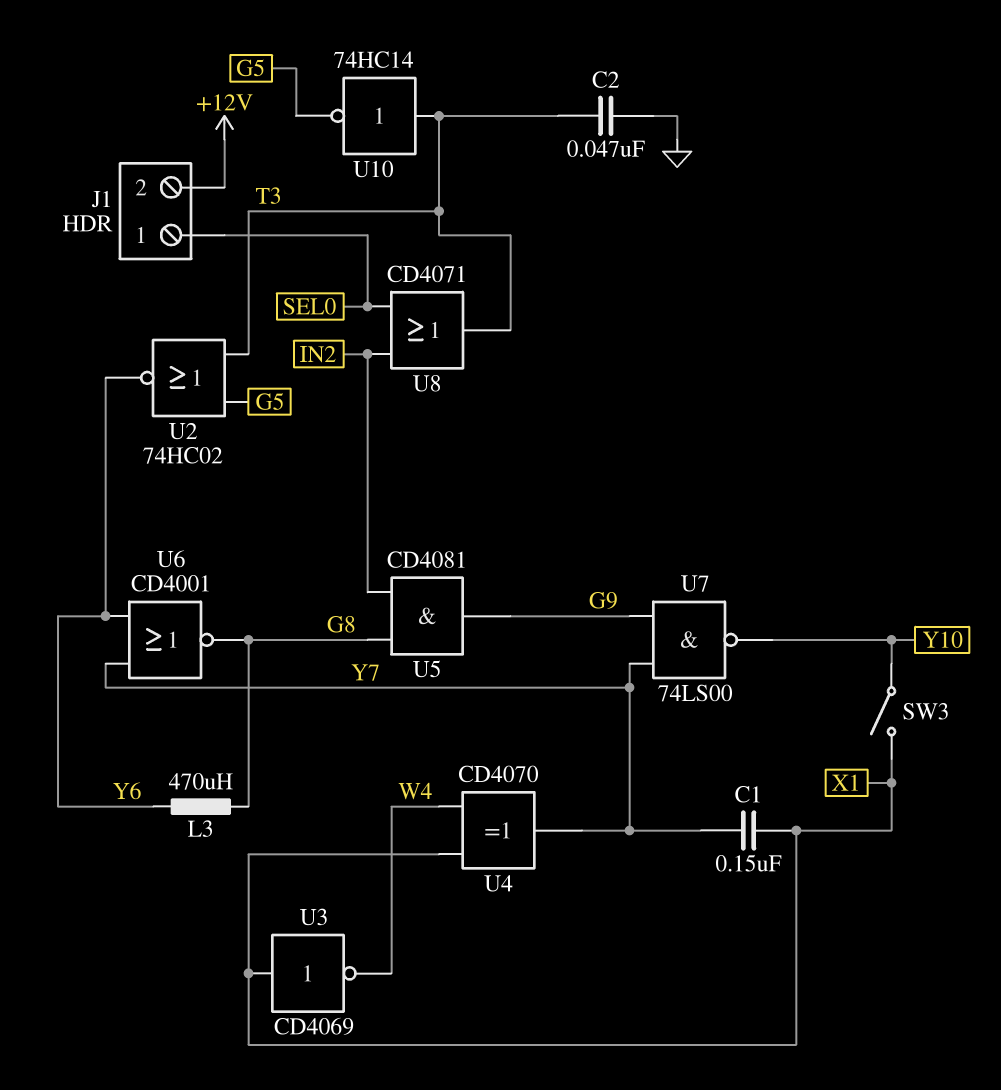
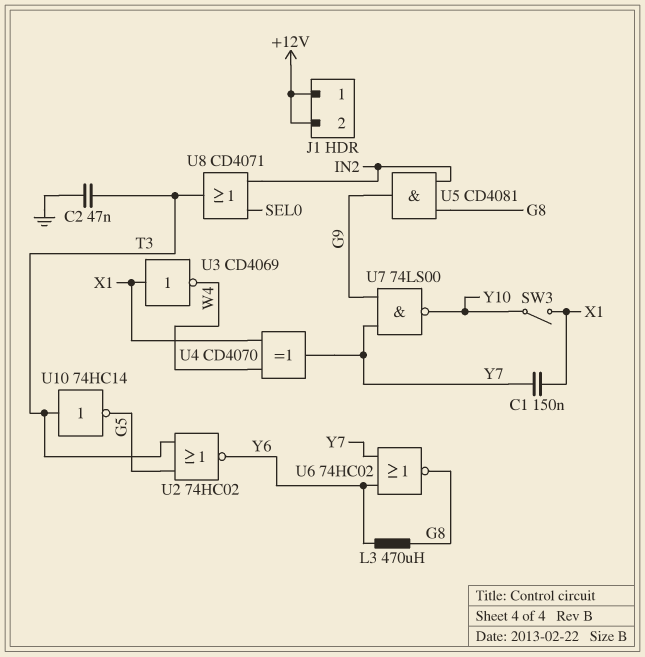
J1 pin 1: SEL0 -> +12V
U6: NOR CD4001 (in Y6, in Y7, out G8) -> NOR 74HC02 (in Y6, in Y7, out G8)

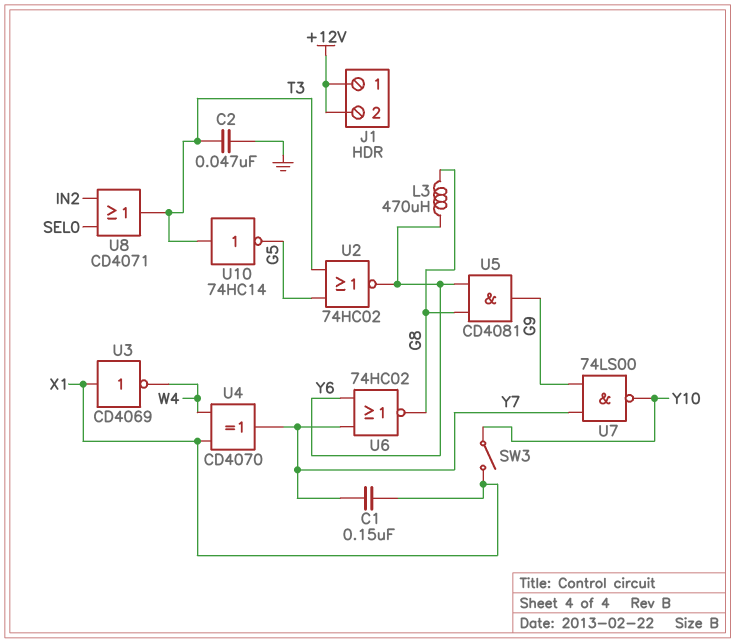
U5: AND CD4081 (in G8, in IN2, out G9) -> AND CD4081 (in G8, in Y6, out G9)

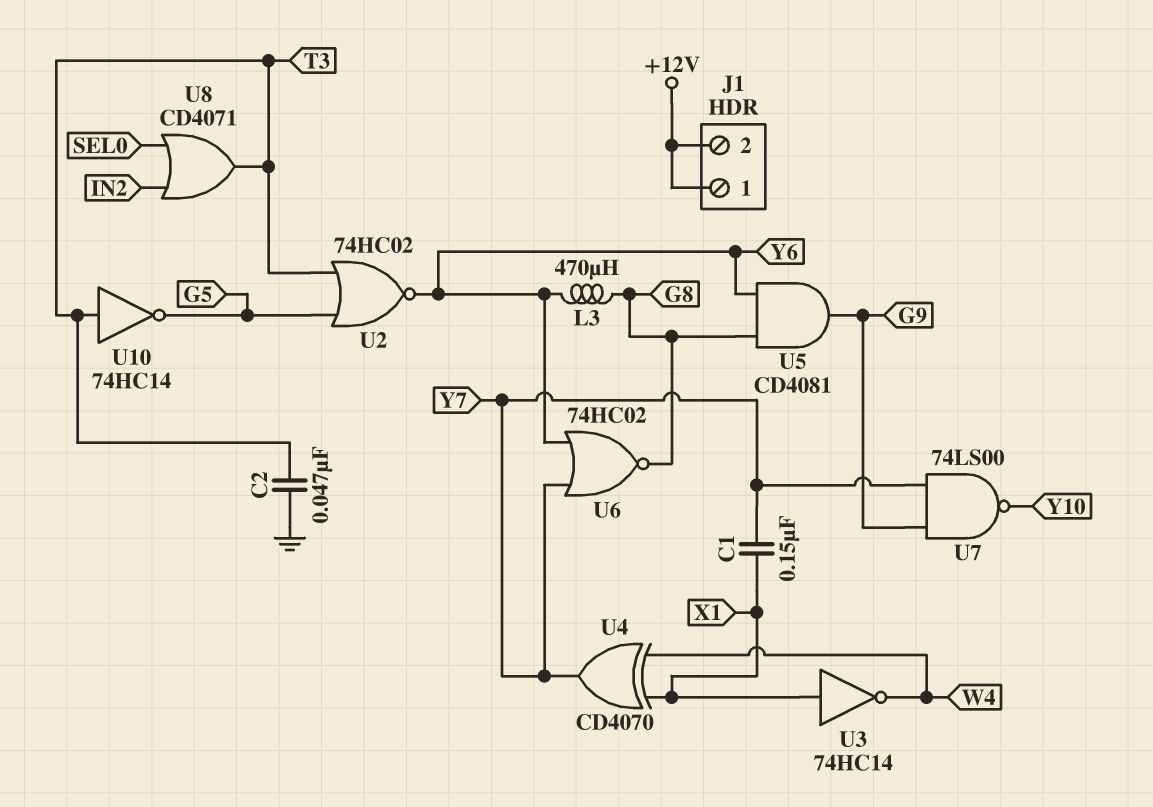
SW3: switch (X1, Y10) -> none
U3: NOT CD4069 (in X1, out W4) -> NOT 74HC14 (in X1, out W4)

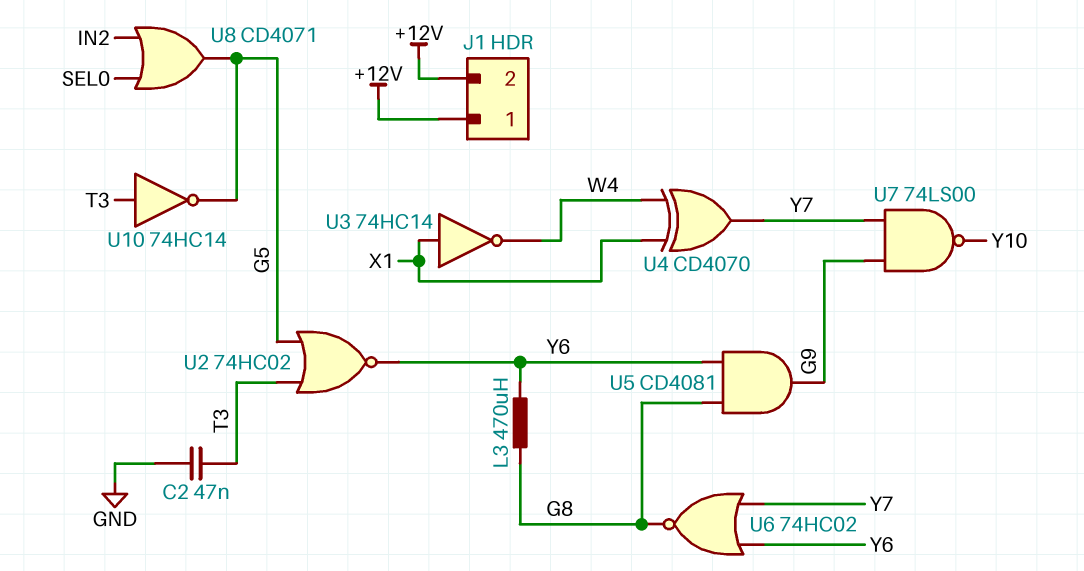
C1: 150nF (X1, Y7) -> none
U8: OR CD4071 (in IN2, in SEL0, out T3) -> OR CD4071 (in IN2, in SEL0, out G5)

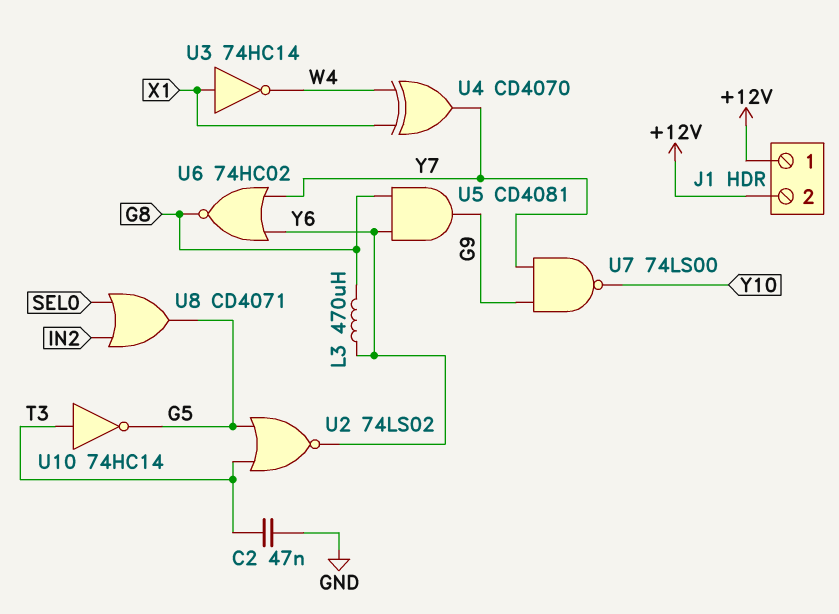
U2: NOR 74HC02 (in G5, in T3, out Y6) -> NOR 74LS02 (in G5, in T3, out Y6)

